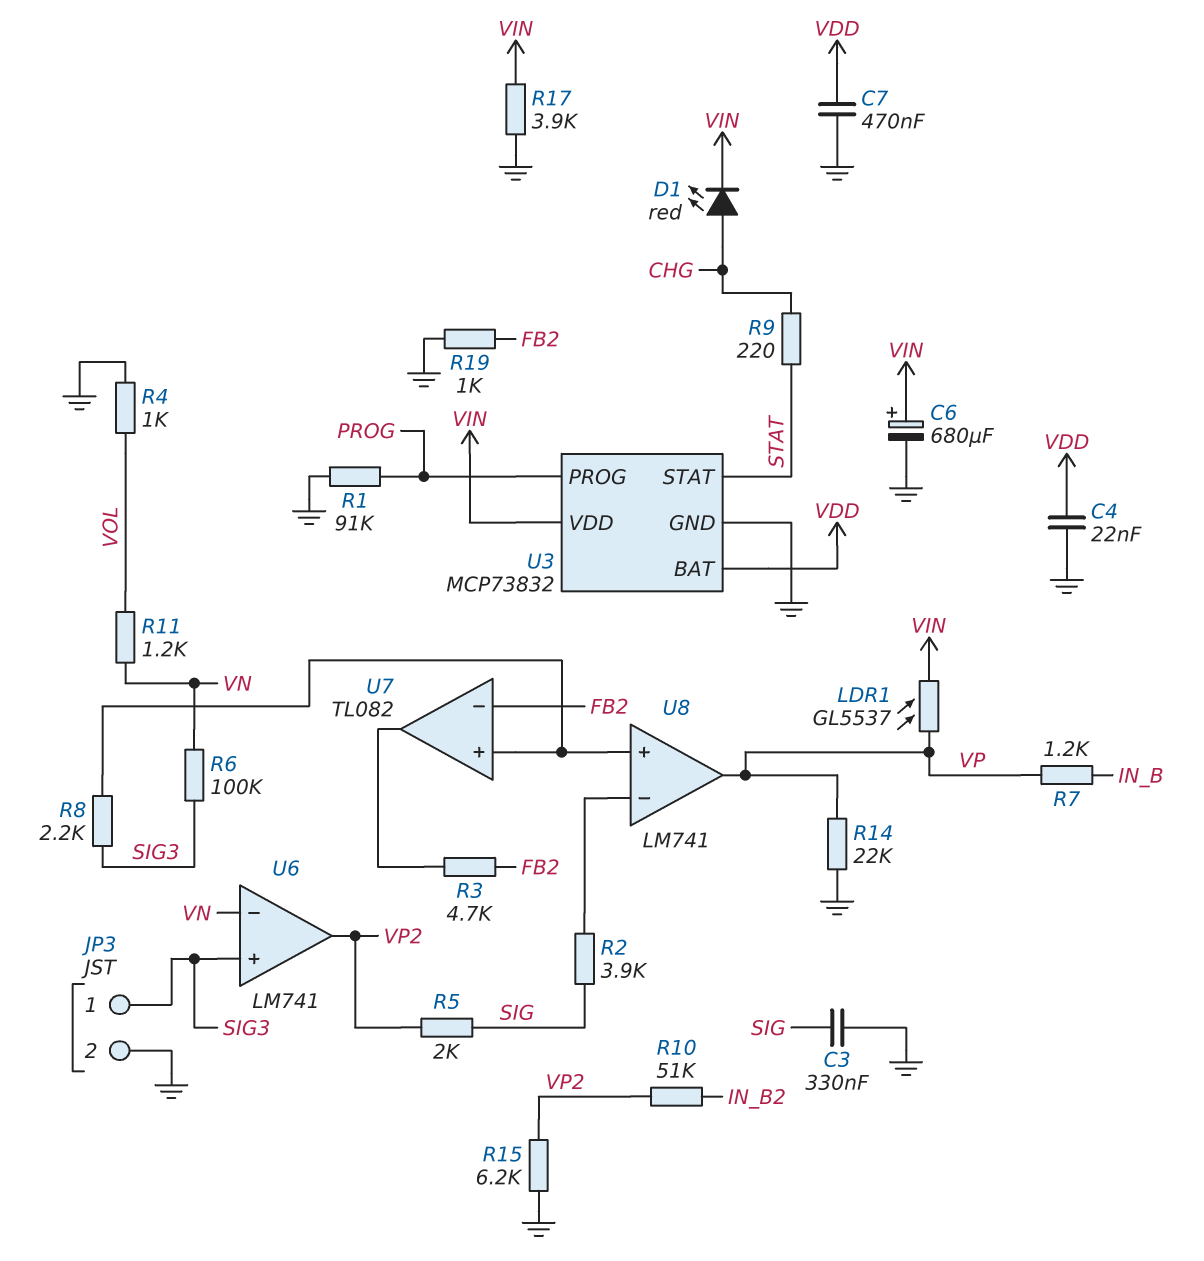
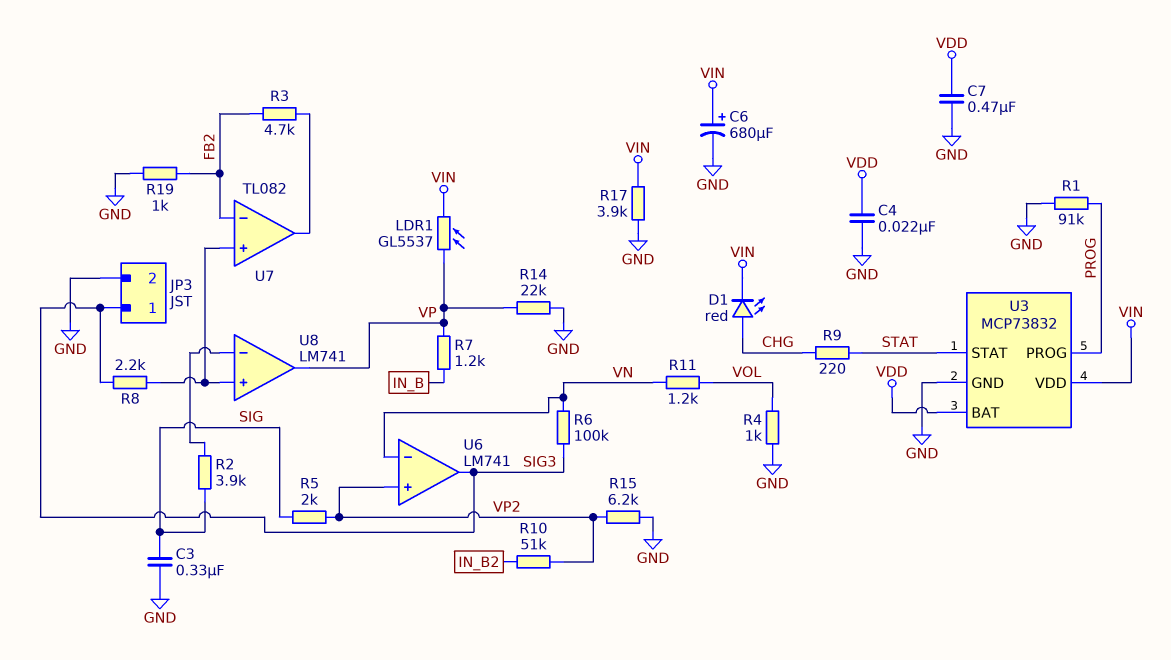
U6 pin in+: SIG3 -> VP2
U6 pin out: VP2 -> SIG3

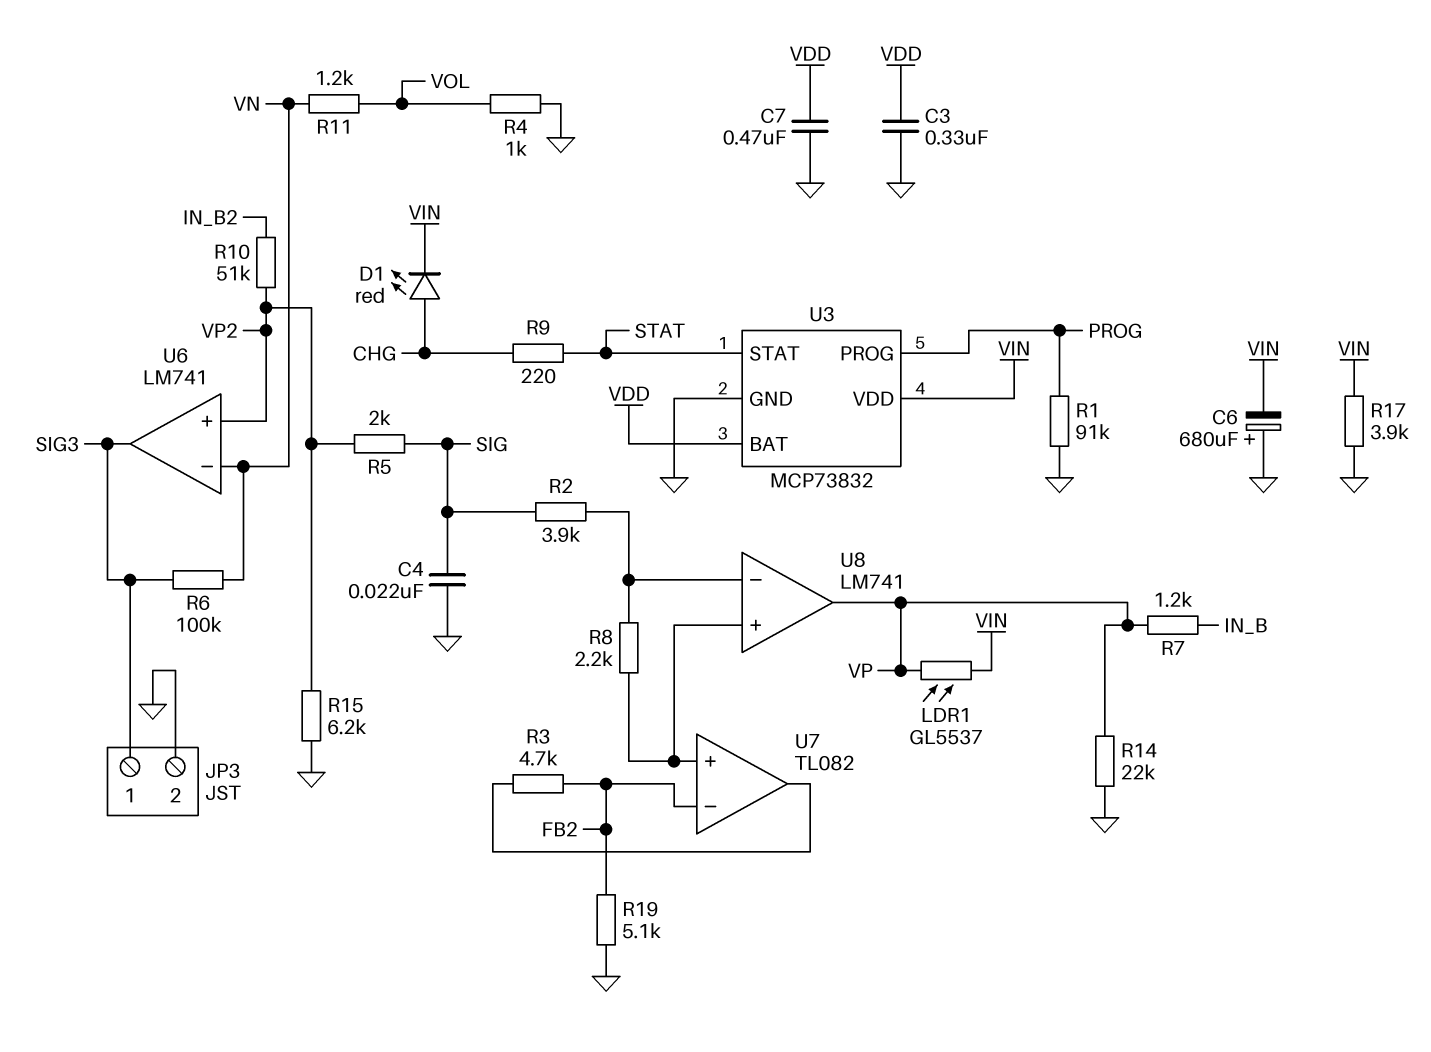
C3: 330nF (GND, SIG) -> 330nF (GND, VDD)
C4: 22nF (GND, VDD) -> 22nF (GND, SIG)
C6: 680uF (plus VIN, minus GND) -> 680uF (plus GND, minus VIN)
R8: 2.2k (SIG3, U7/in+) -> 2.2k (U7/in+, U8/in-)
R19: 1k (FB2, GND) -> 5.1k (FB2, GND)

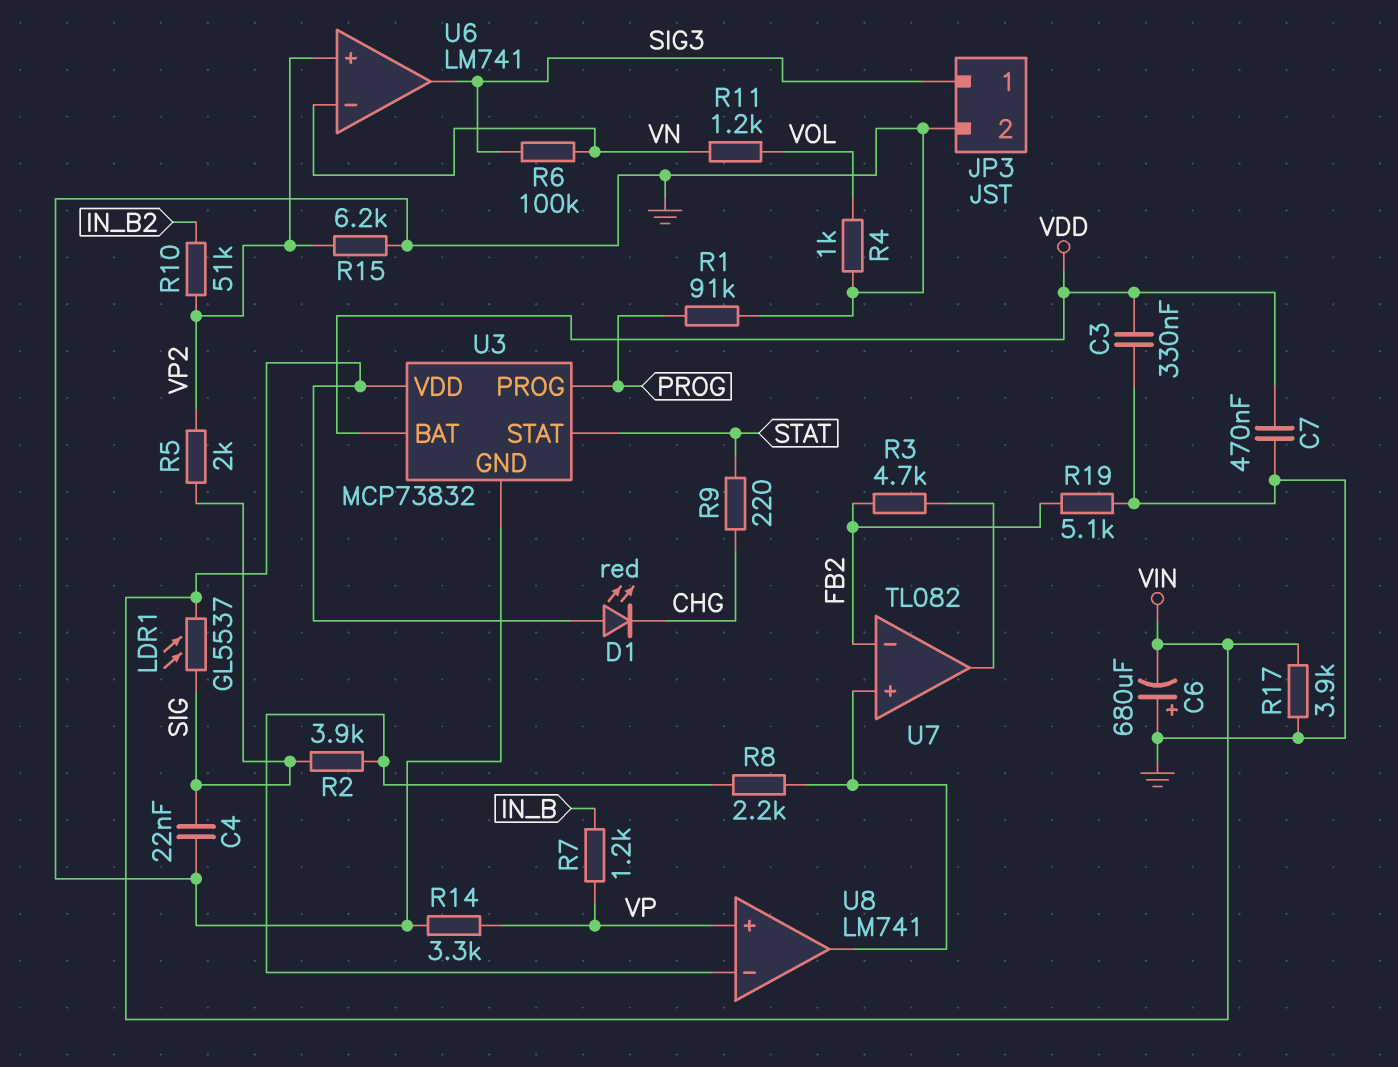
D1: LED red (A CHG, K VIN) -> LED red (A VIN, K CHG)
LDR1: GL5537 (VIN, VP) -> GL5537 (SIG, VIN)
R14: 22k (GND, VP) -> 3.3k (GND, VP)
U8 pin in+: U7/in+ -> VP
U8 pin out: VP -> U7/in+

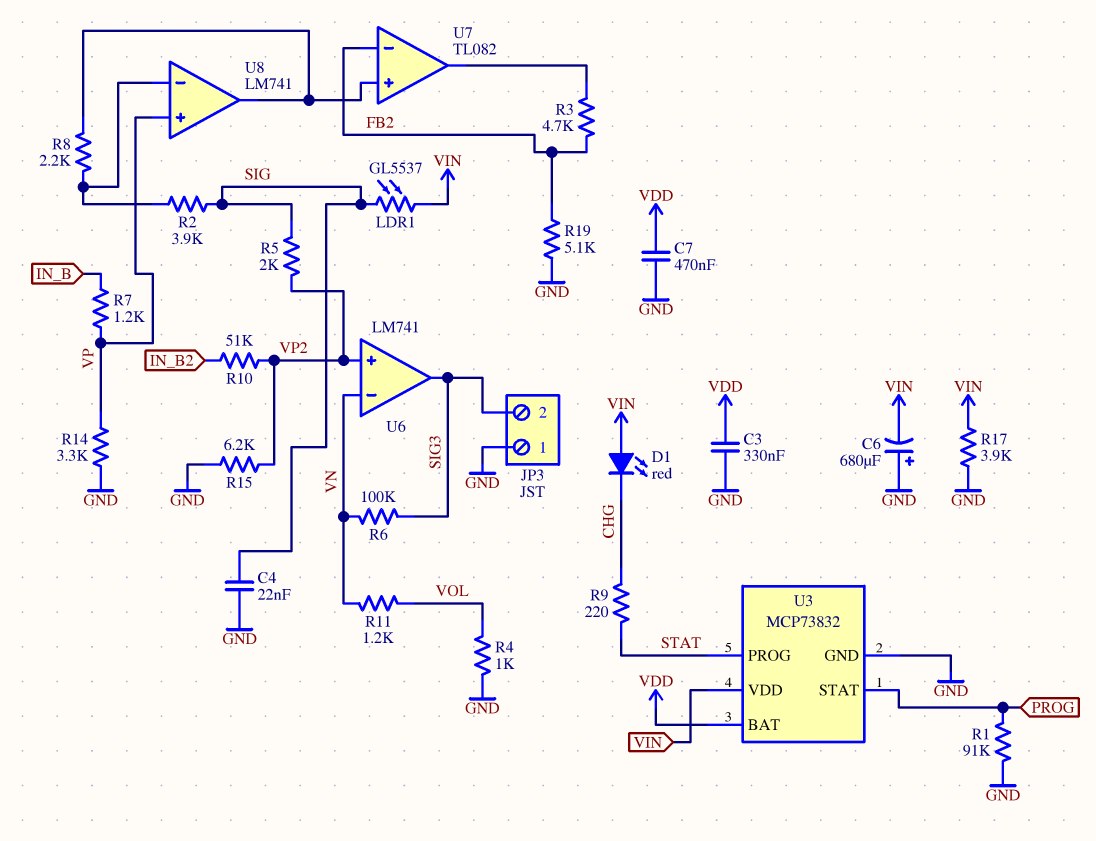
JP3 pin 1: SIG3 -> GND
JP3 pin 2: GND -> SIG3
U3 pin PROG: PROG -> STAT
U3 pin STAT: STAT -> PROG

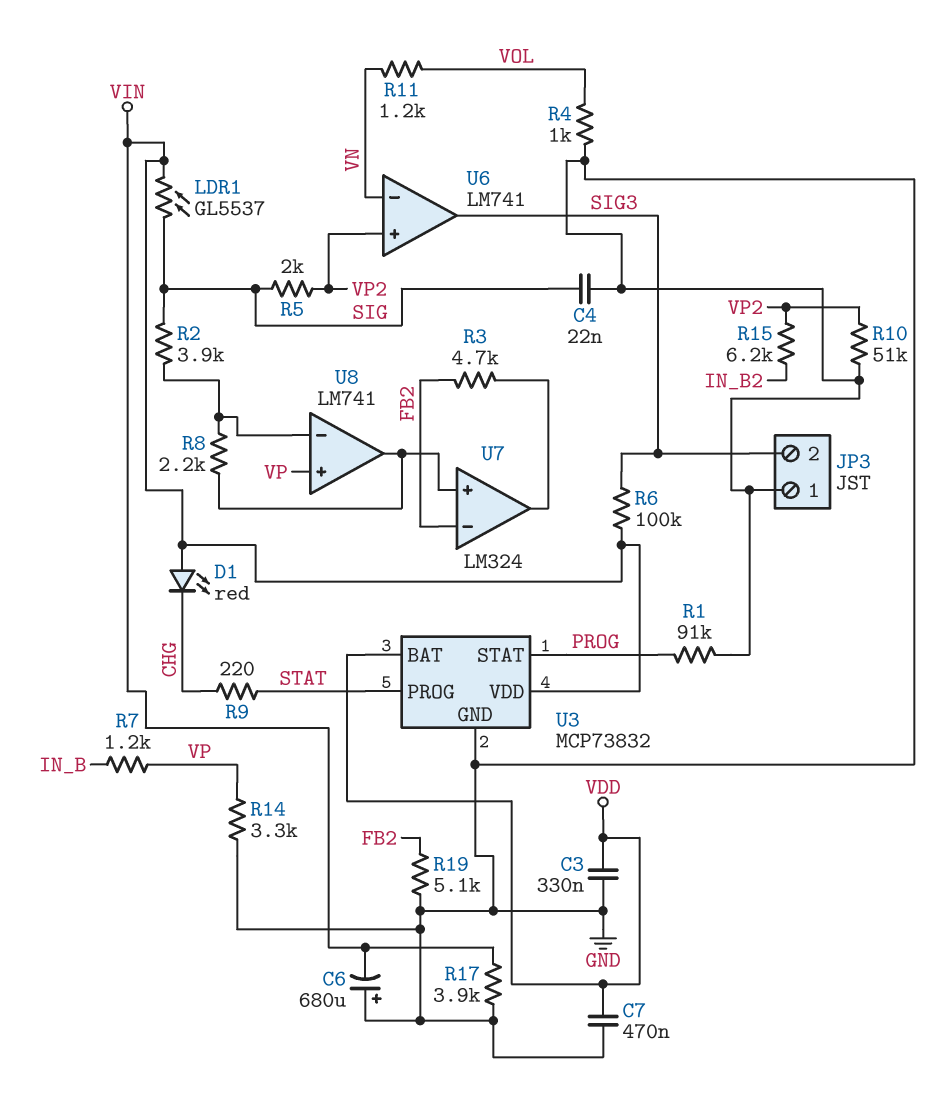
R6: 100k (SIG3, VN) -> 100k (SIG3, VIN)
R10: 51k (IN_B2, VP2) -> 51k (GND, VP2)
R15: 6.2k (GND, VP2) -> 6.2k (IN_B2, VP2)
U7: TL082 -> LM324

